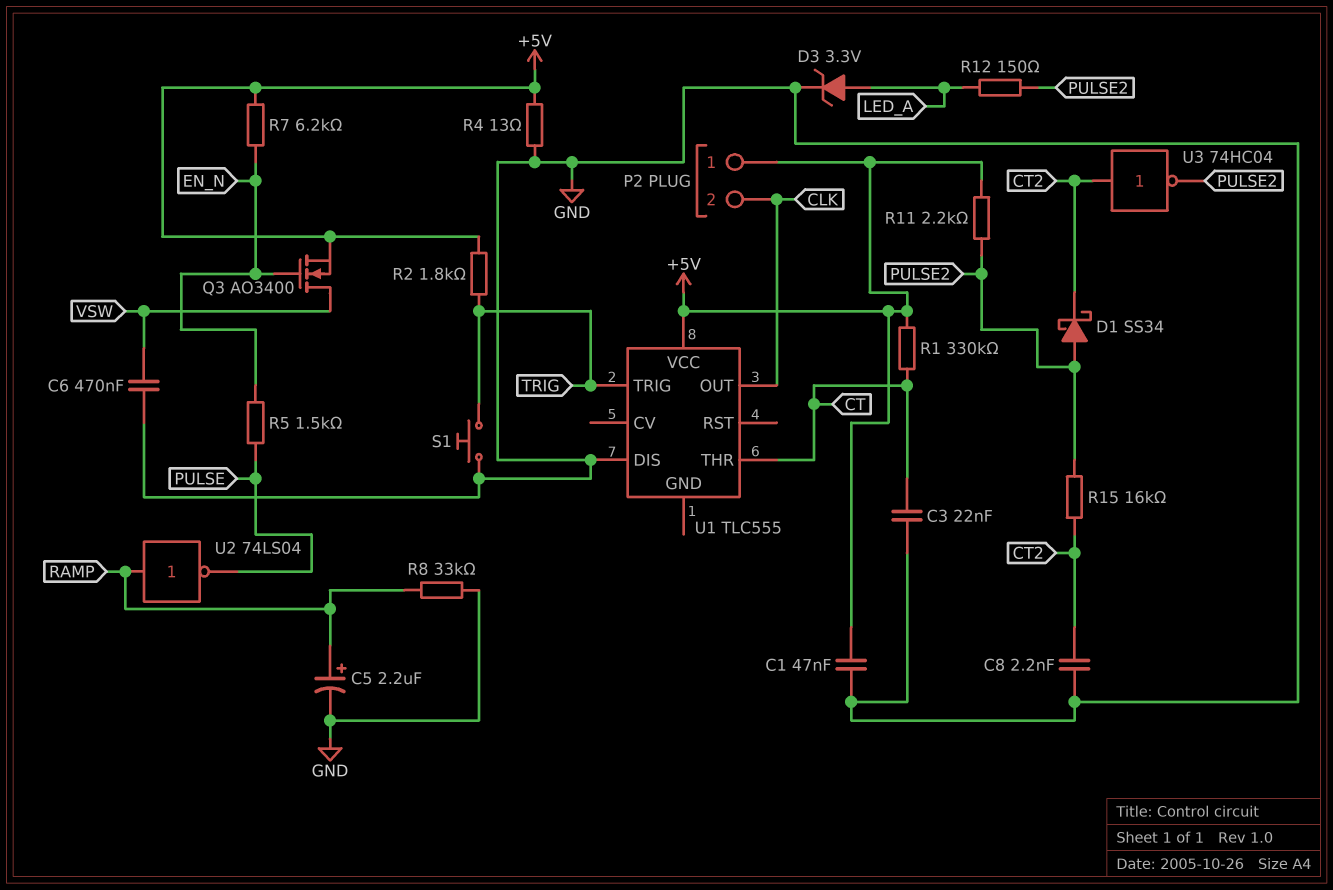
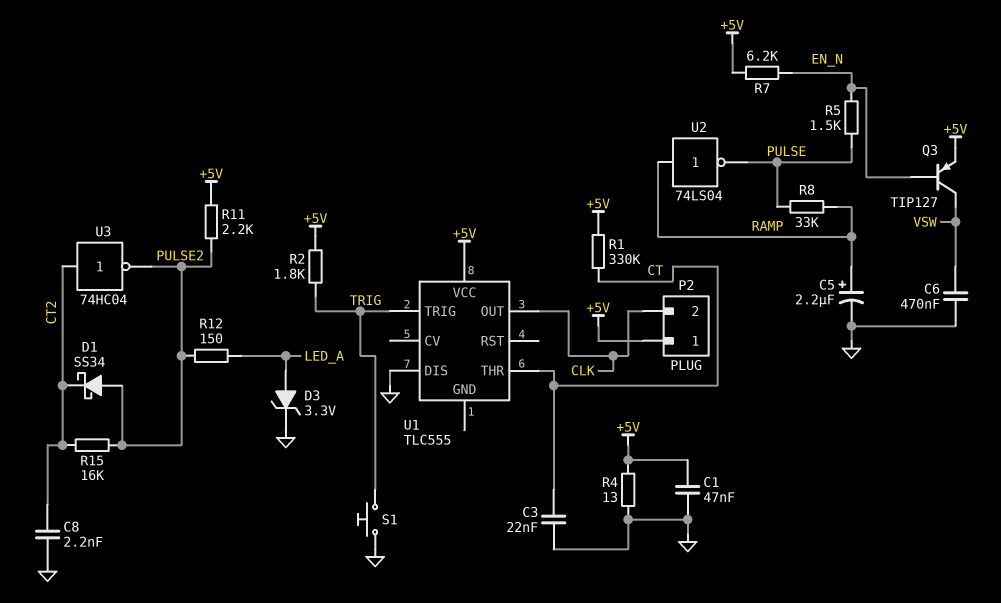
Q3: NMOS AO3400 (G EN_N, D VSW, S +5V) -> PNP TIP127 (B EN_N, C VSW, E +5V)
R8: 33k (GND, RAMP) -> 33k (PULSE, RAMP)

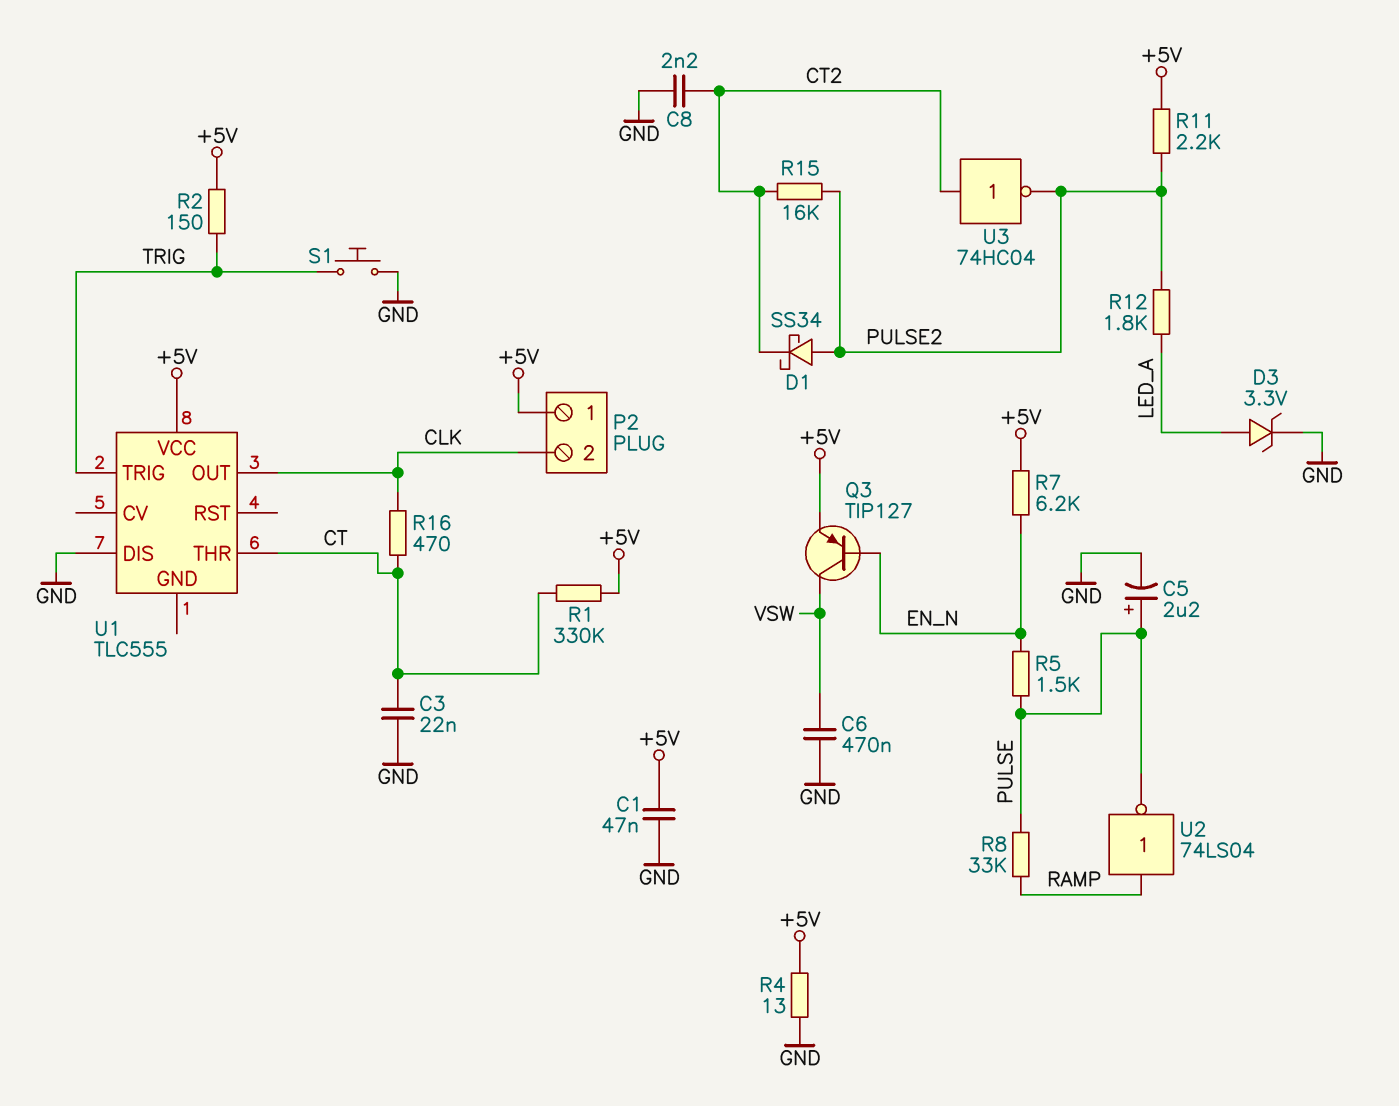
C5: 2.2uF (plus RAMP, minus GND) -> 2.2uF (plus PULSE, minus GND)
R2: 1.8k (+5V, TRIG) -> 150 (+5V, TRIG)
R12: 150 (LED_A, PULSE2) -> 1.8k (LED_A, PULSE2)
R16: none -> 470 (CLK, CT)

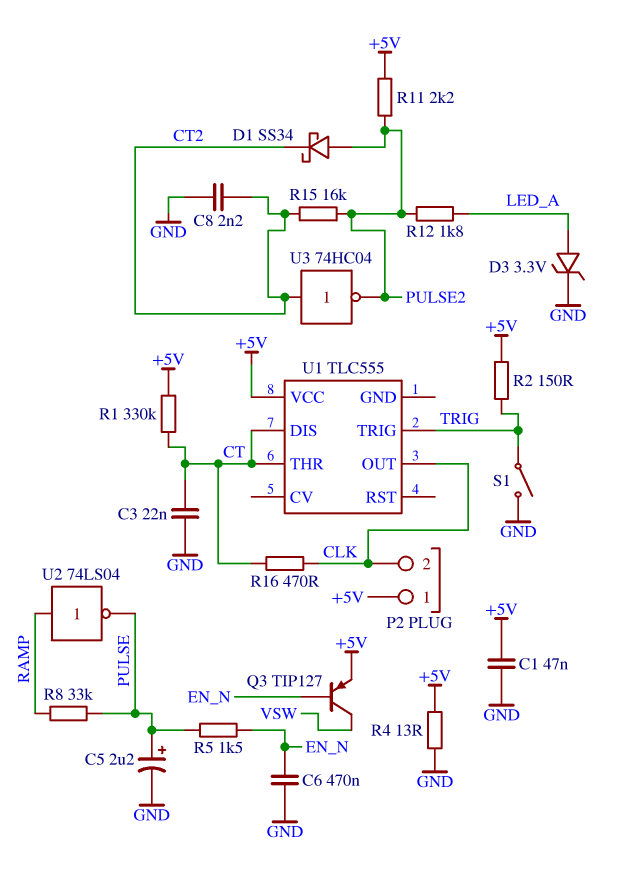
C6: 470nF (GND, VSW) -> 470nF (EN_N, GND)
R7: 6.2k (+5V, EN_N) -> none
S1: button (GND, TRIG) -> switch (GND, TRIG)
U1 pin DIS: GND -> CT

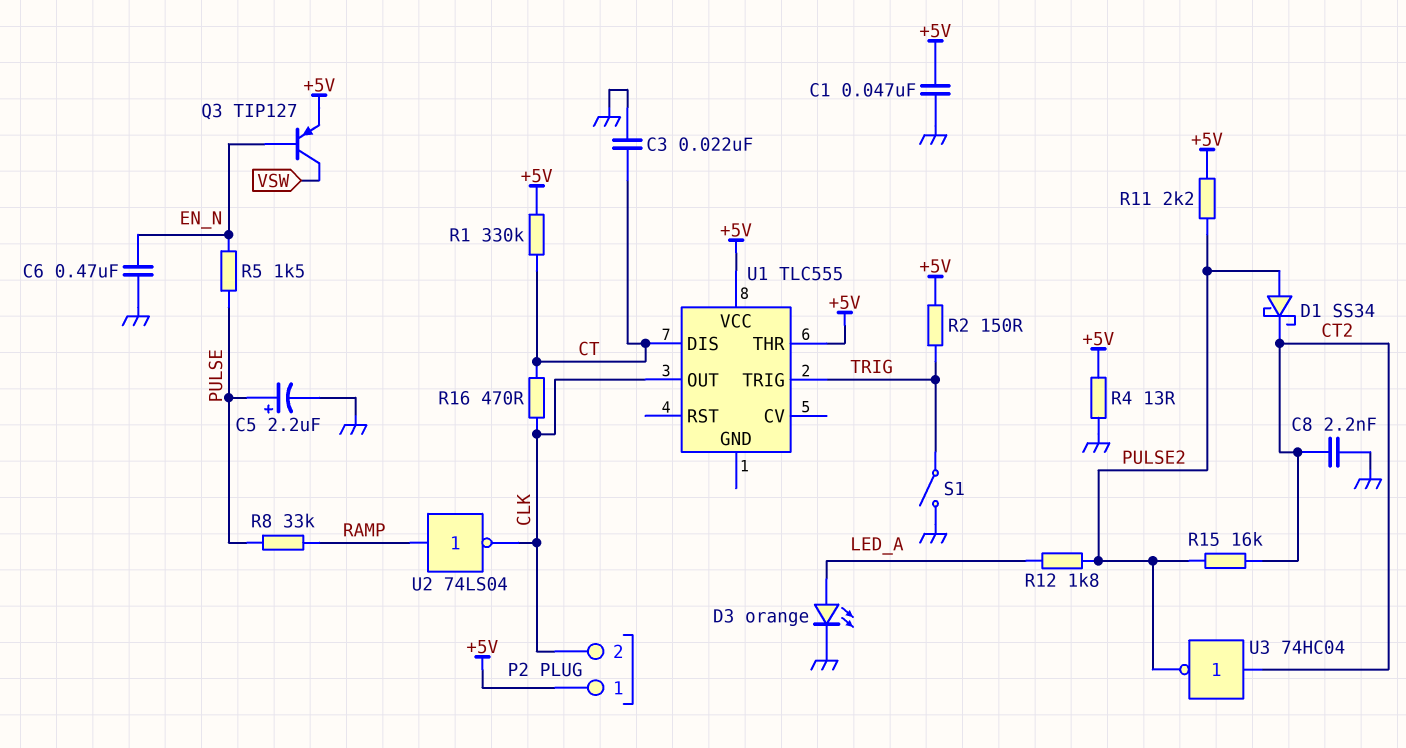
D3: zener 3.3V (A LED_A, K GND) -> LED orange (A LED_A, K GND)
U1 pin THR: CT -> +5V
U2: NOT 74LS04 (in RAMP, out PULSE) -> NOT 74LS04 (in RAMP, out CLK)

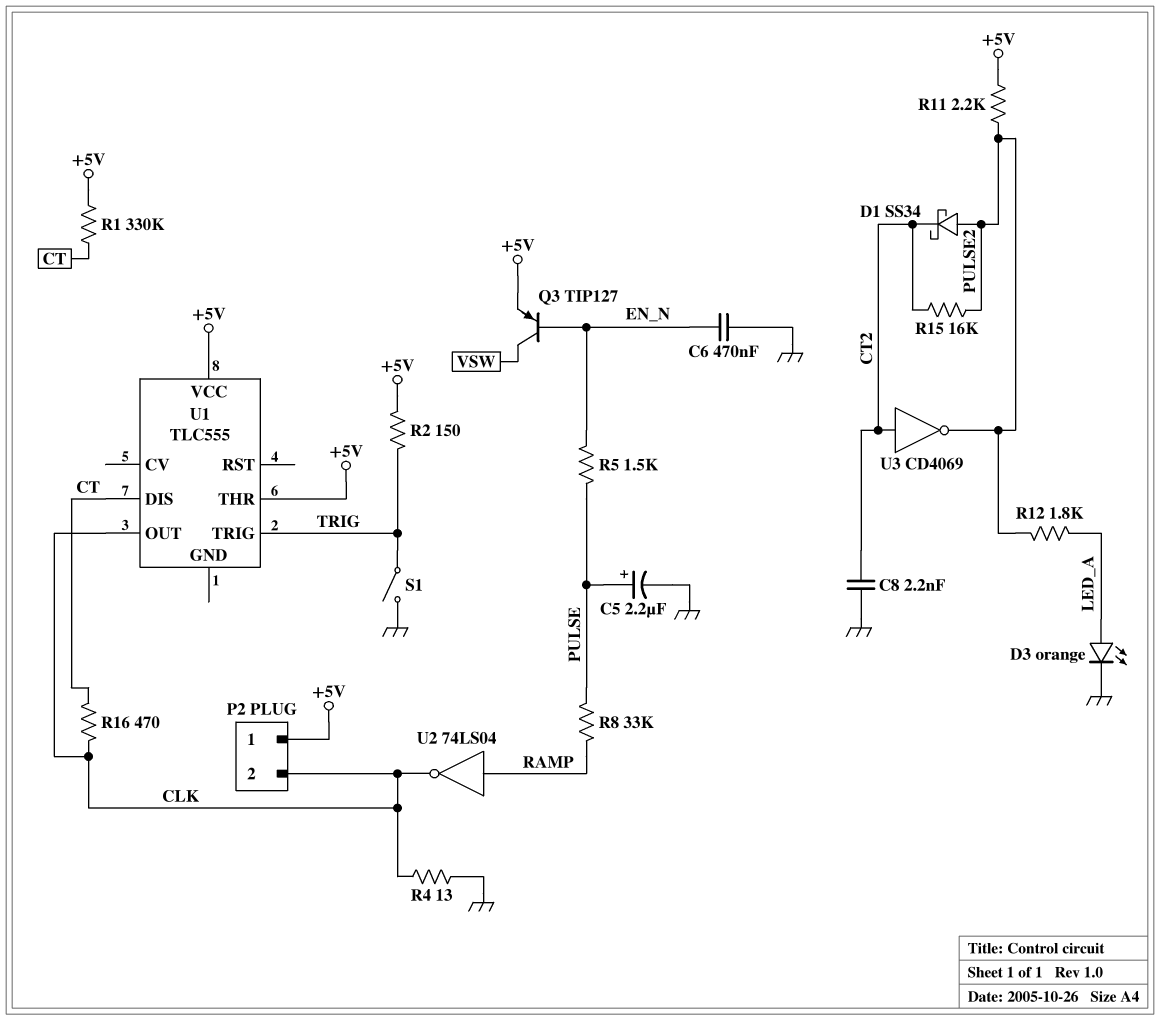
C1: 47nF (+5V, GND) -> none
C3: 22nF (CT, GND) -> none
R4: 13 (+5V, GND) -> 13 (CLK, GND)
U3: NOT 74HC04 (in CT2, out PULSE2) -> NOT CD4069 (in CT2, out PULSE2)

